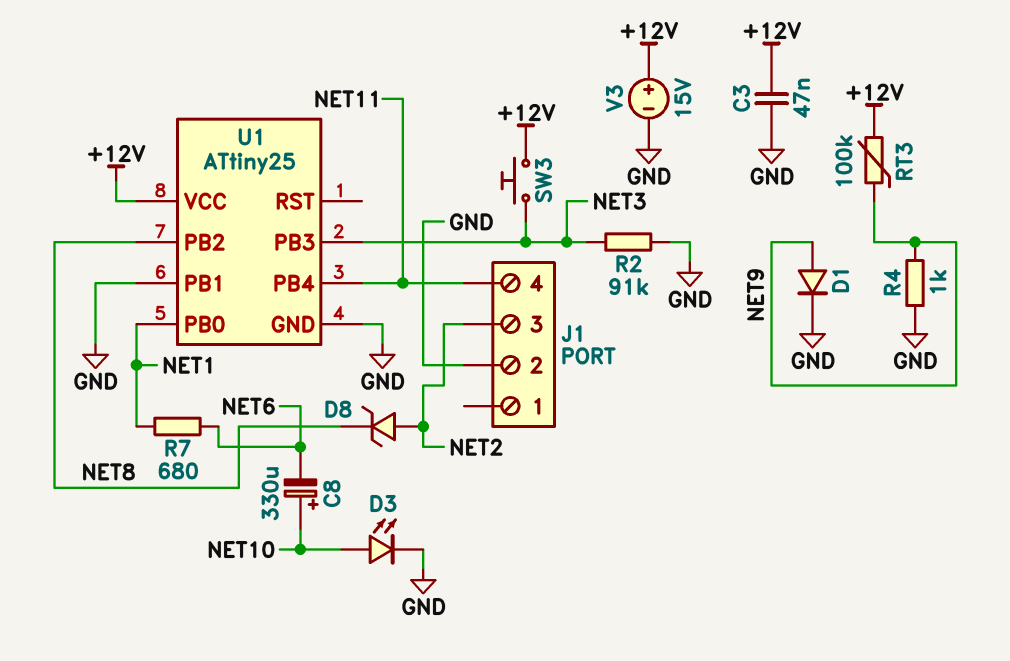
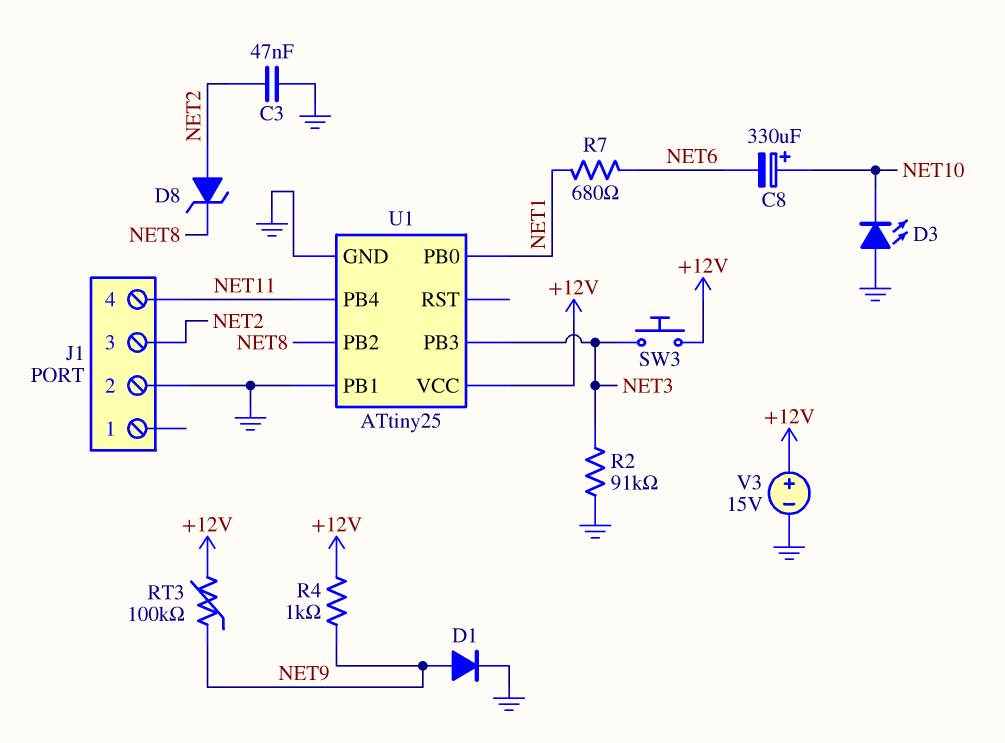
C3: 47nF (+12V, GND) -> 47nF (GND, NET2)
D3: LED (A NET10, K GND) -> LED (A GND, K NET10)
R4: 1k (GND, NET9) -> 1k (+12V, NET9)

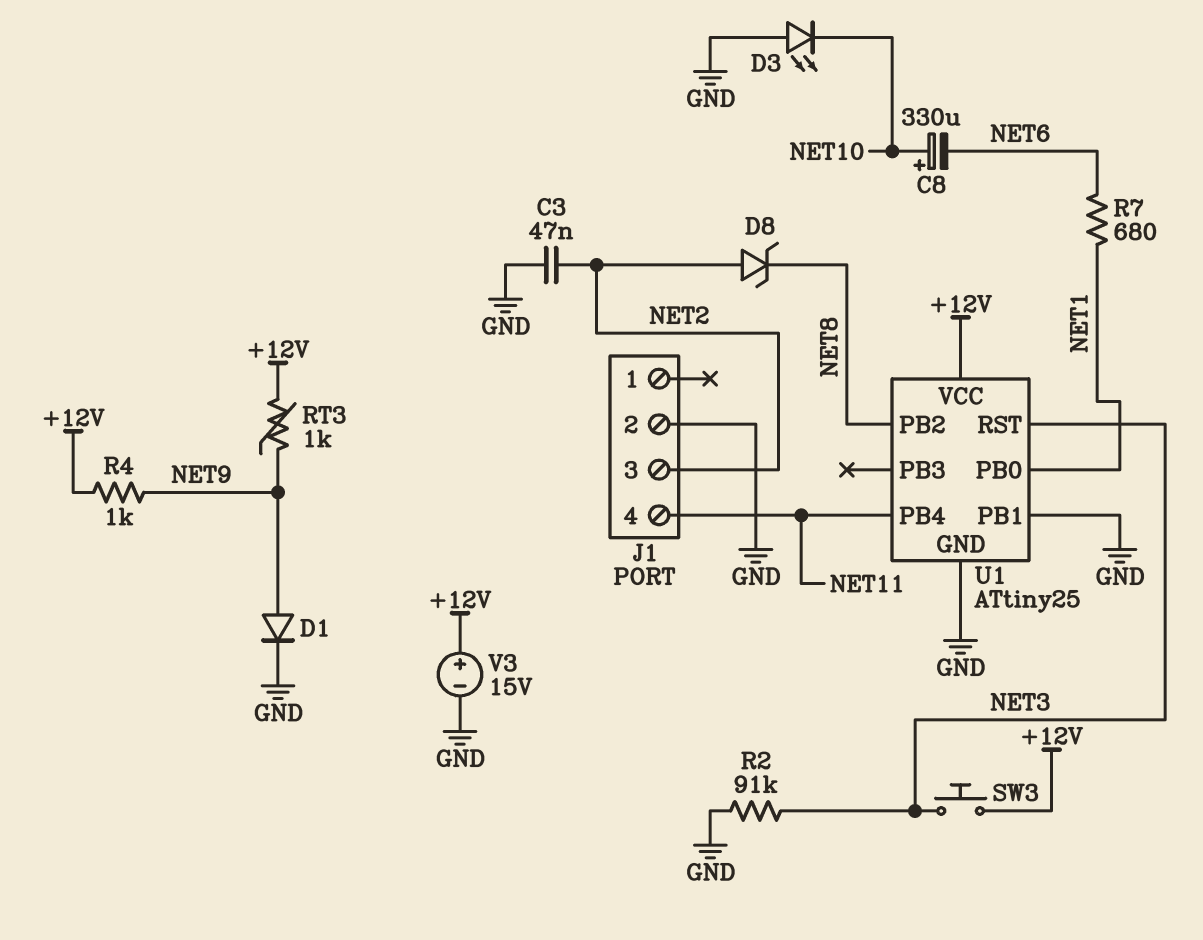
RT3: 100k (+12V, NET9) -> 1k (+12V, NET9)
U1 pin PB3: NET3 -> none
U1 pin RST: none -> NET3

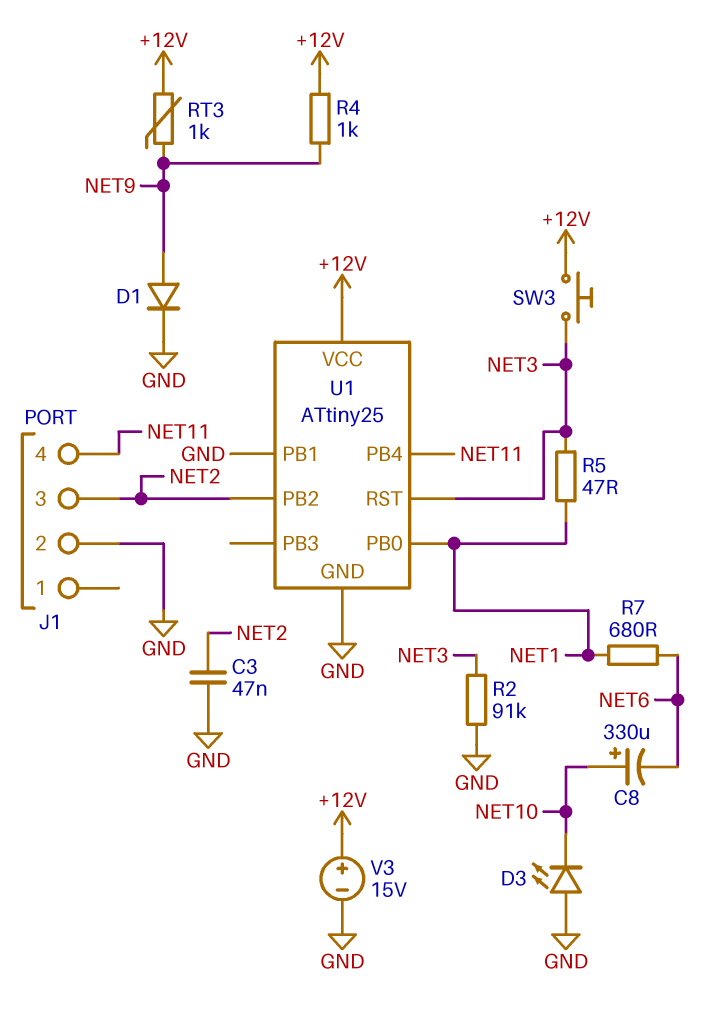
D8: zener (A NET2, K NET8) -> none
R5: none -> 47 (NET1, NET3)
U1 pin PB2: NET8 -> NET2

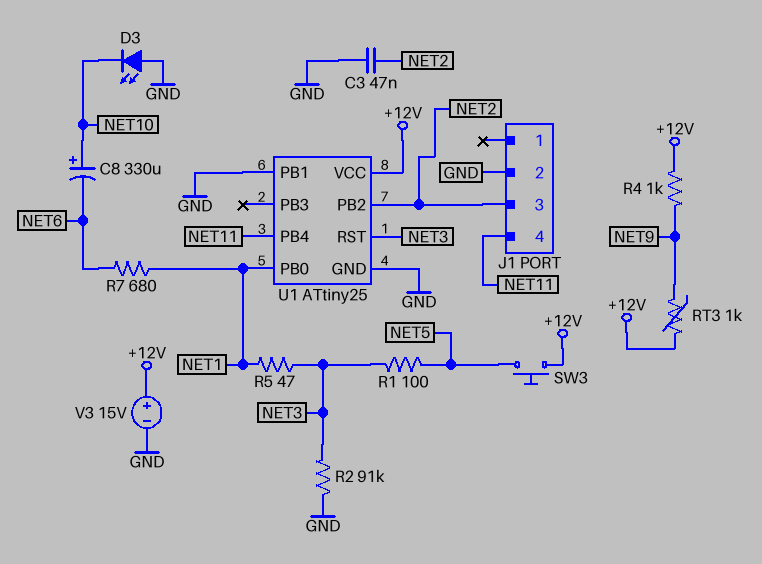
D1: diode (A NET9, K GND) -> none
R1: none -> 100 (NET3, NET5)
SW3: button (+12V, NET3) -> button (+12V, NET5)

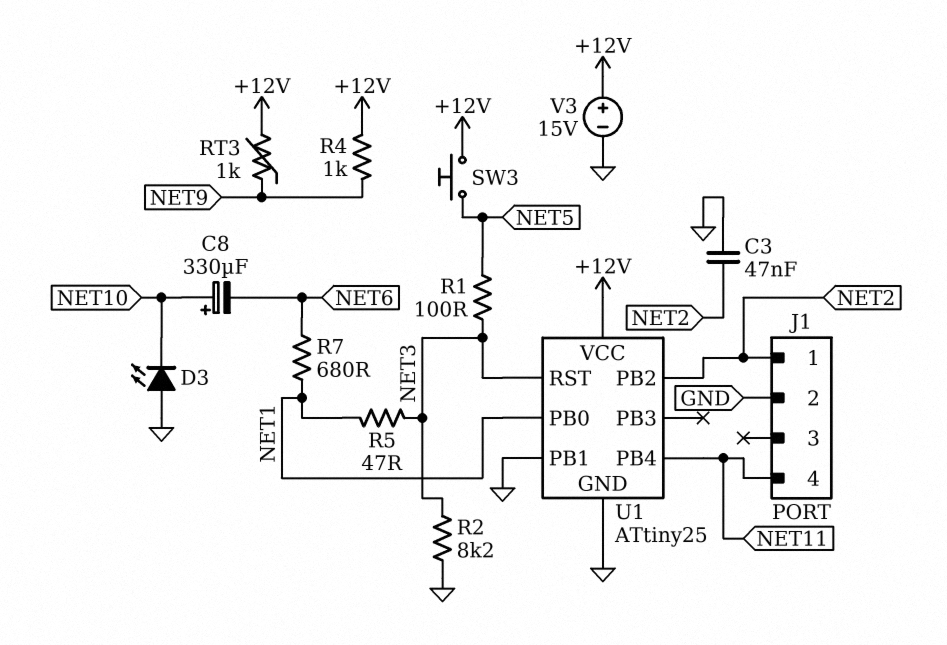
J1 pin 1: none -> NET2
J1 pin 3: NET2 -> none
R2: 91k (GND, NET3) -> 8.2k (GND, NET3)

